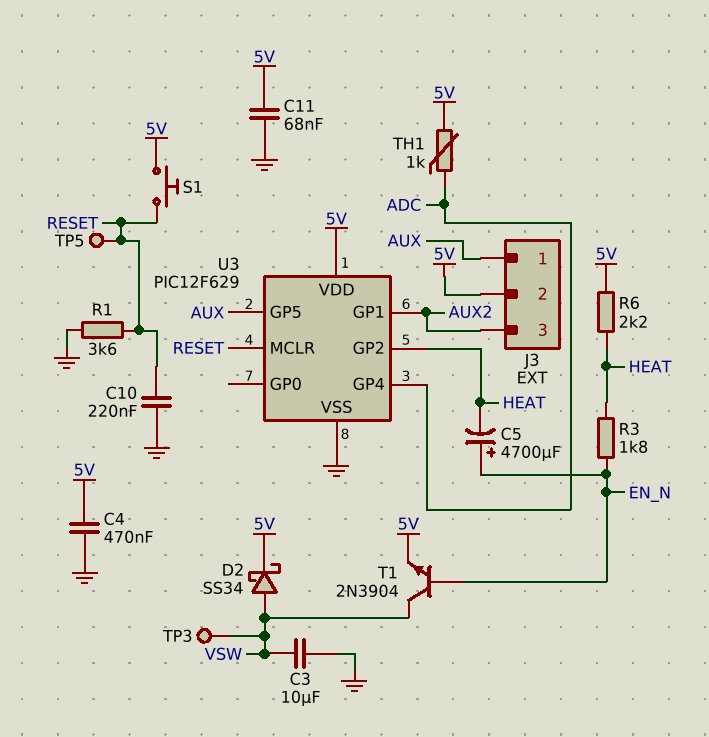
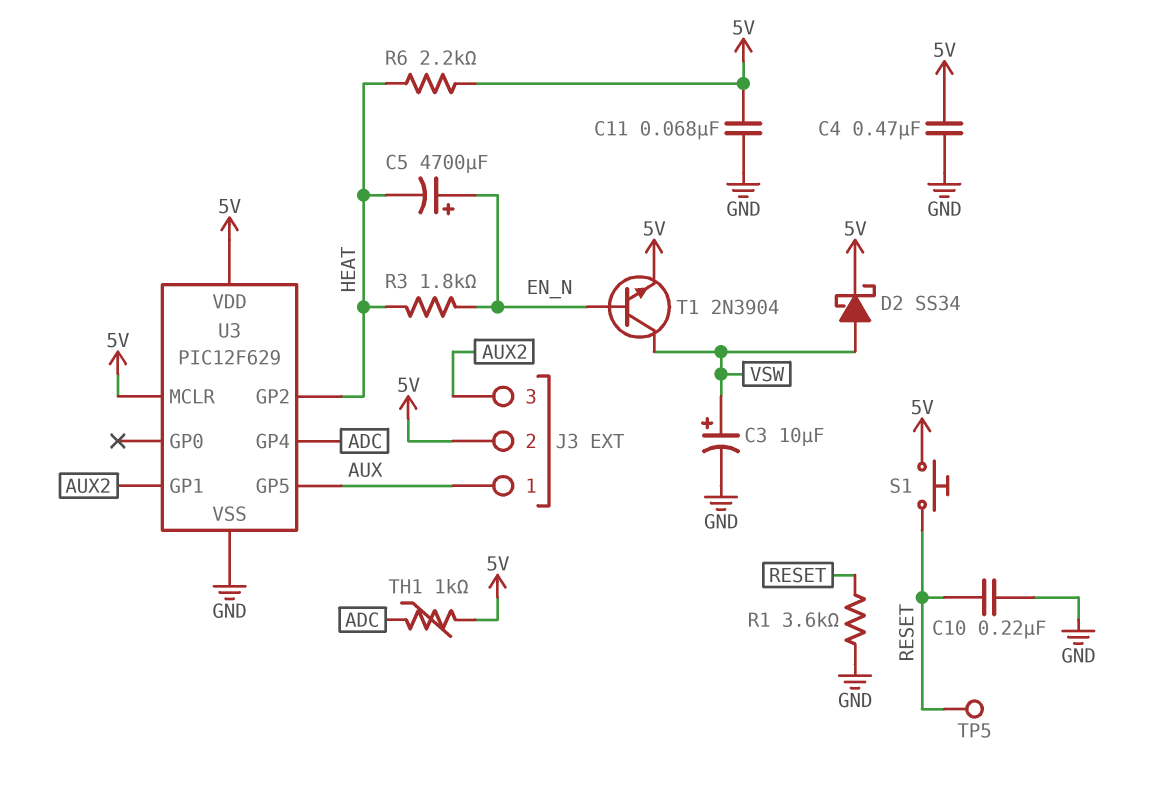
C3: 10uF (GND, VSW) -> 10uF (plus VSW, minus GND)
TP3: test point (VSW) -> none
U3 pin MCLR: RESET -> 5V

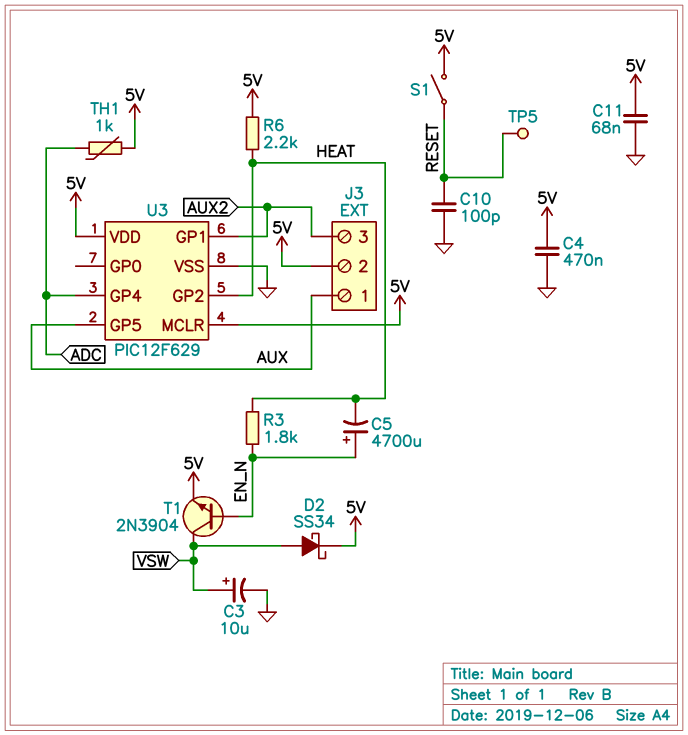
C10: 220nF (GND, RESET) -> 100pF (GND, RESET)
R1: 3.6k (GND, RESET) -> none
S1: button (5V, RESET) -> switch (5V, RESET)

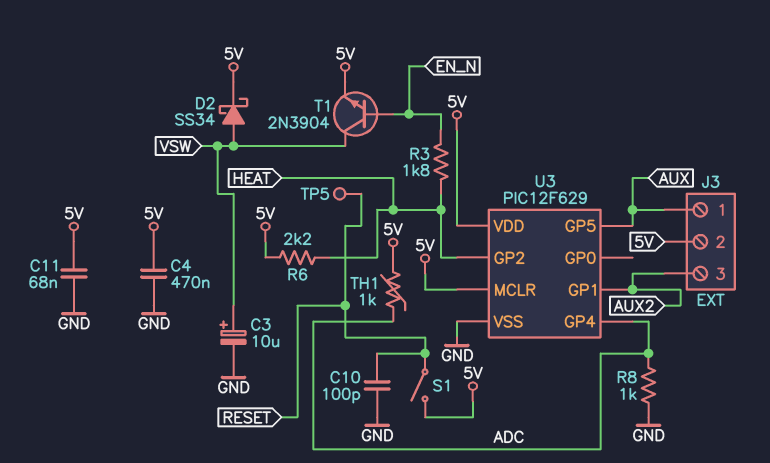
C5: 4700uF (plus EN_N, minus HEAT) -> none
R8: none -> 1k (ADC, GND)

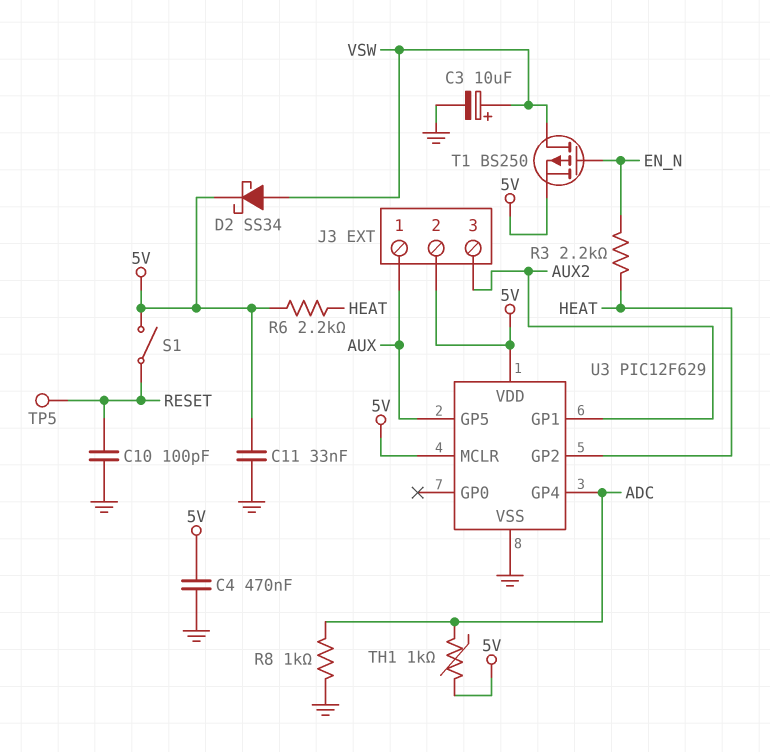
C11: 68nF (5V, GND) -> 33nF (5V, GND)
R3: 1.8k (EN_N, HEAT) -> 2.2k (EN_N, HEAT)
T1: NPN 2N3904 (B EN_N, C VSW, E 5V) -> PMOS BS250 (G EN_N, D VSW, S 5V)

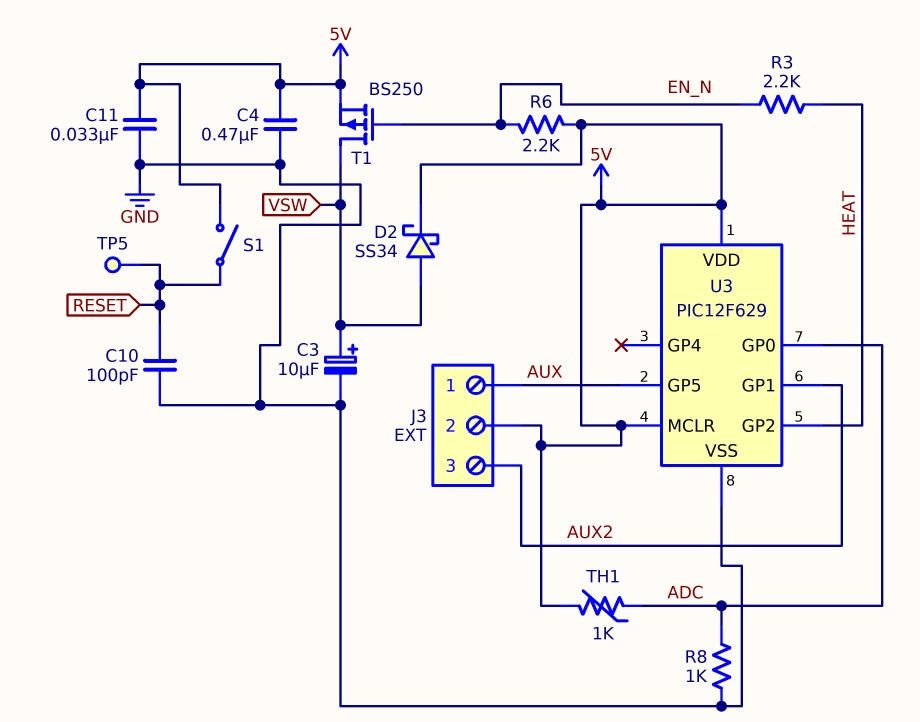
R6: 2.2k (5V, HEAT) -> 2.2k (5V, EN_N)
U3 pin GP0: none -> ADC
U3 pin GP4: ADC -> none

